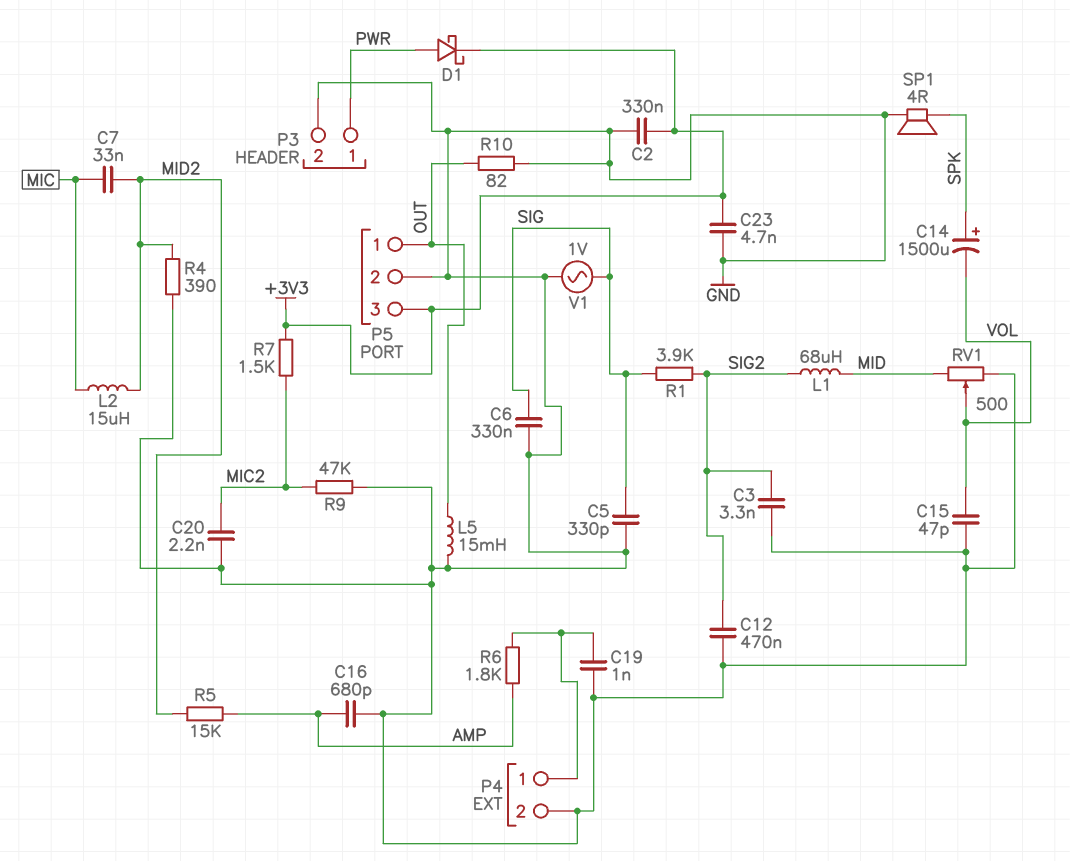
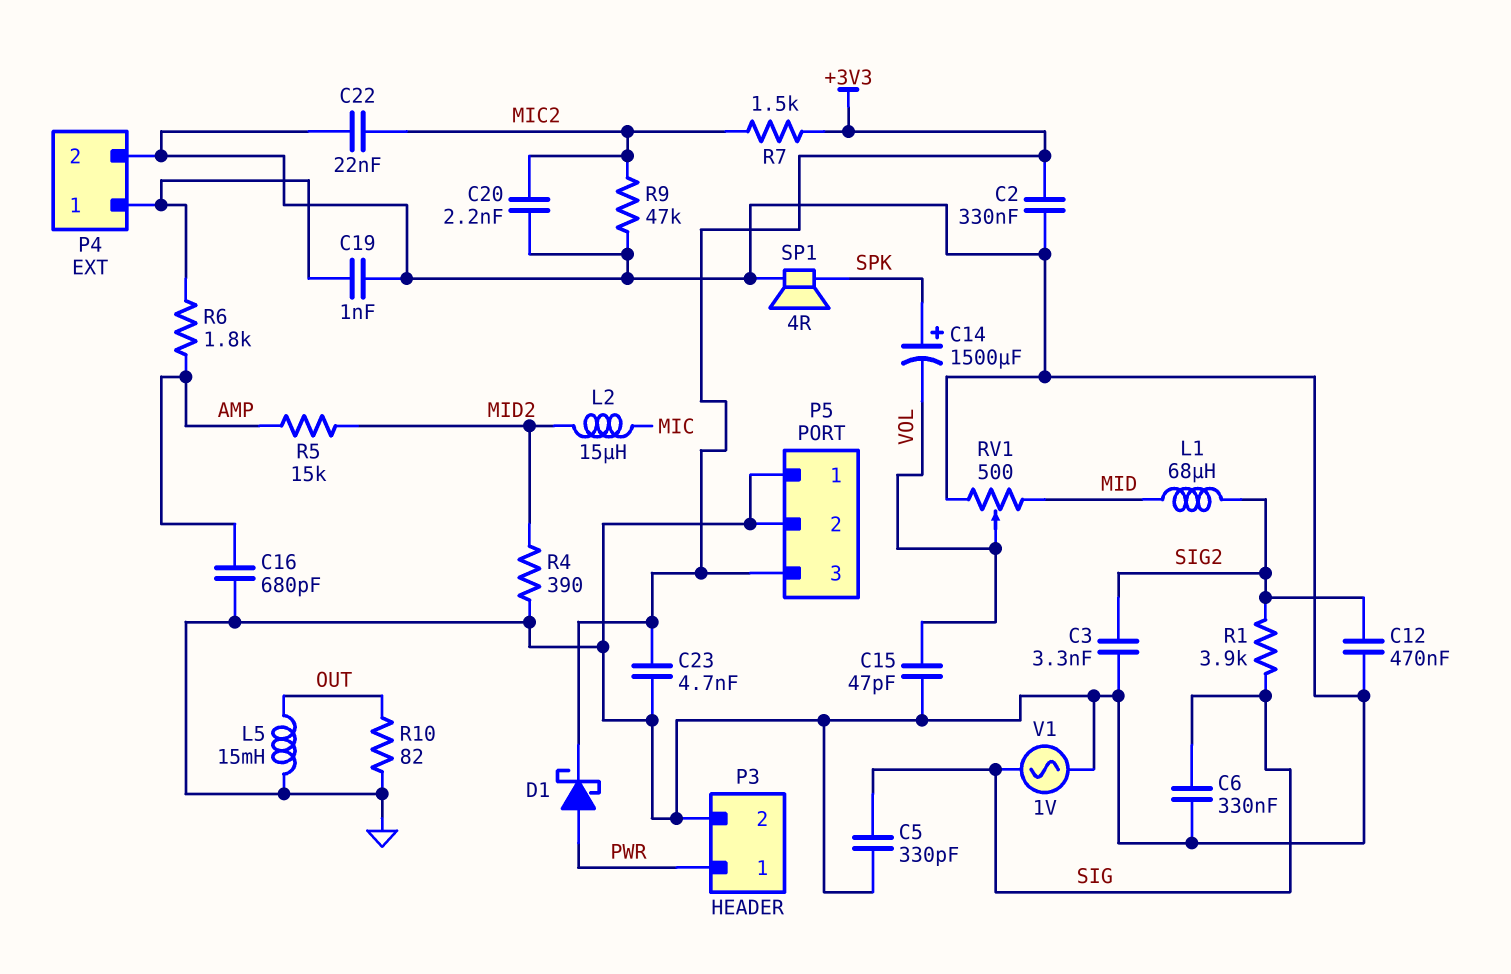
C7: 33nF (MIC, MID2) -> none
C22: none -> 22nF (GND, MIC2)
P5 pin 1: OUT -> GND

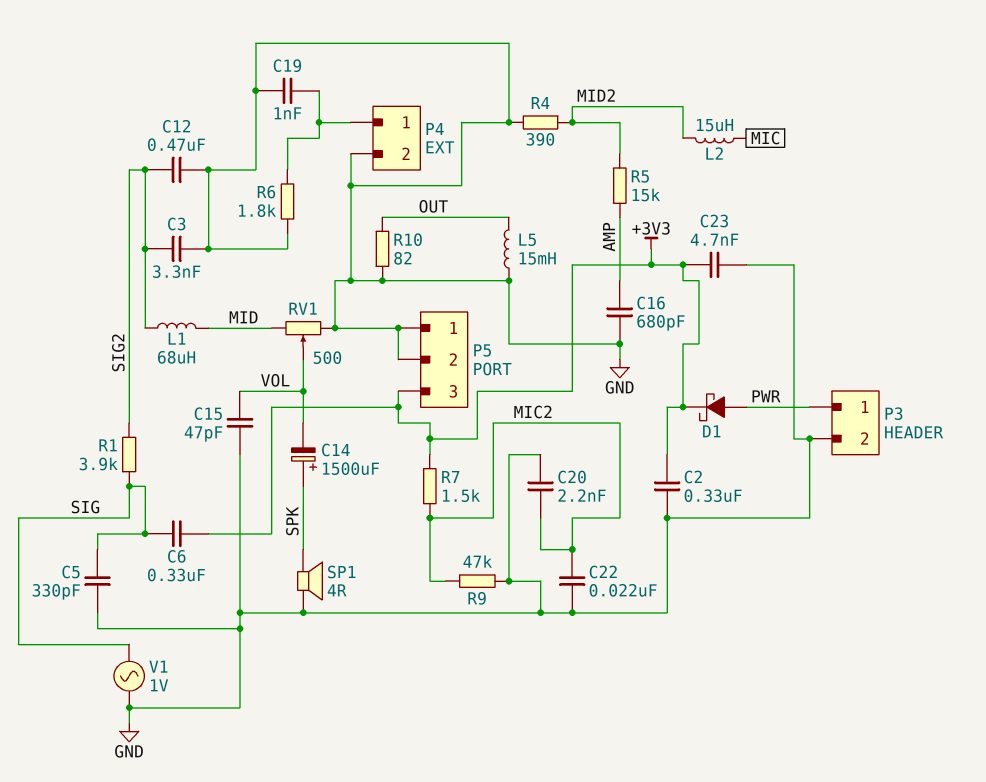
C6: 330nF (GND, SIG) -> 330nF (+3V3, SIG)
R6: 1.8k (AMP, P4/1) -> 1.8k (GND, P4/1)

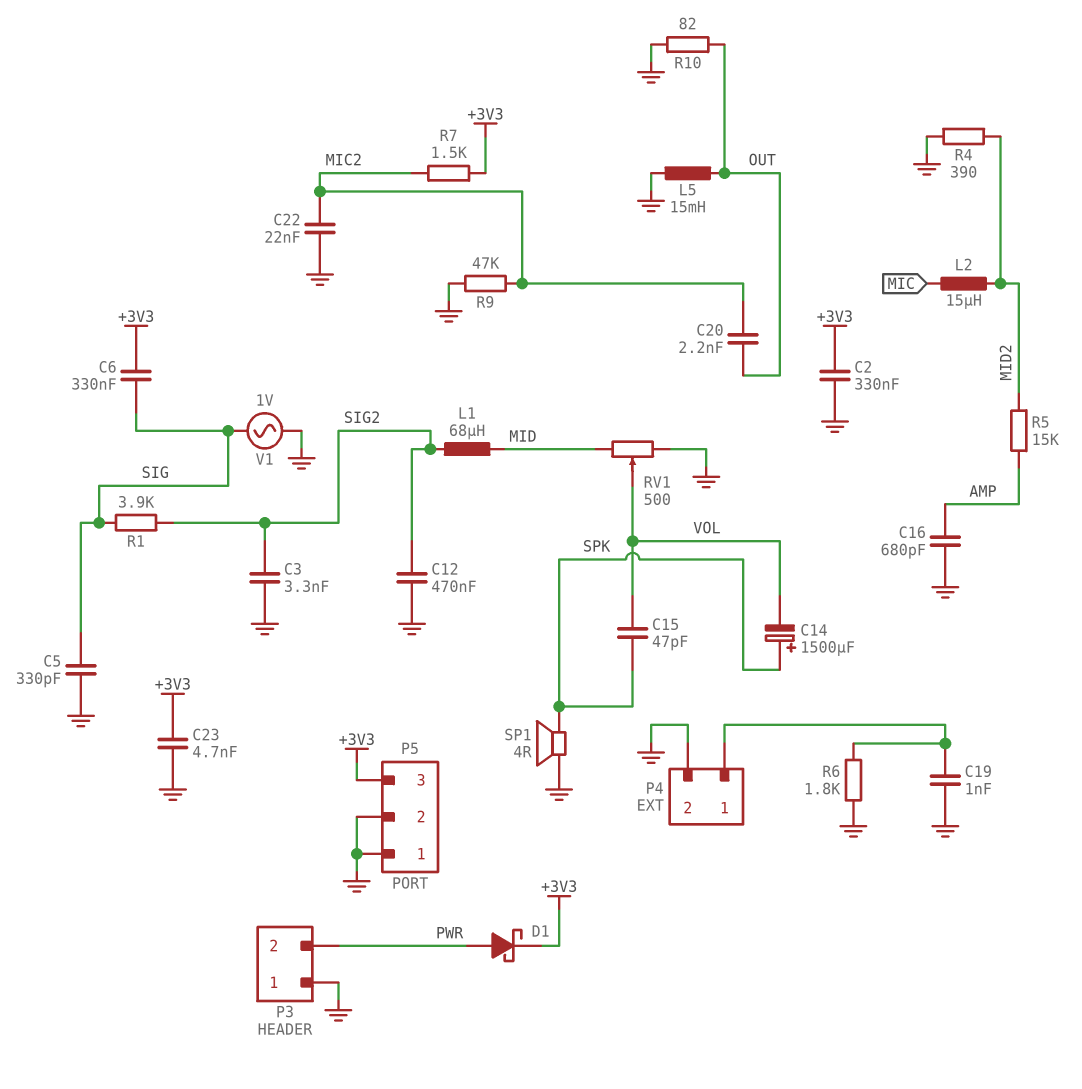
C15: 47pF (GND, VOL) -> 47pF (SPK, VOL)
C20: 2.2nF (GND, MIC2) -> 2.2nF (MIC2, OUT)
P3 pin 1: PWR -> GND
P3 pin 2: GND -> PWR

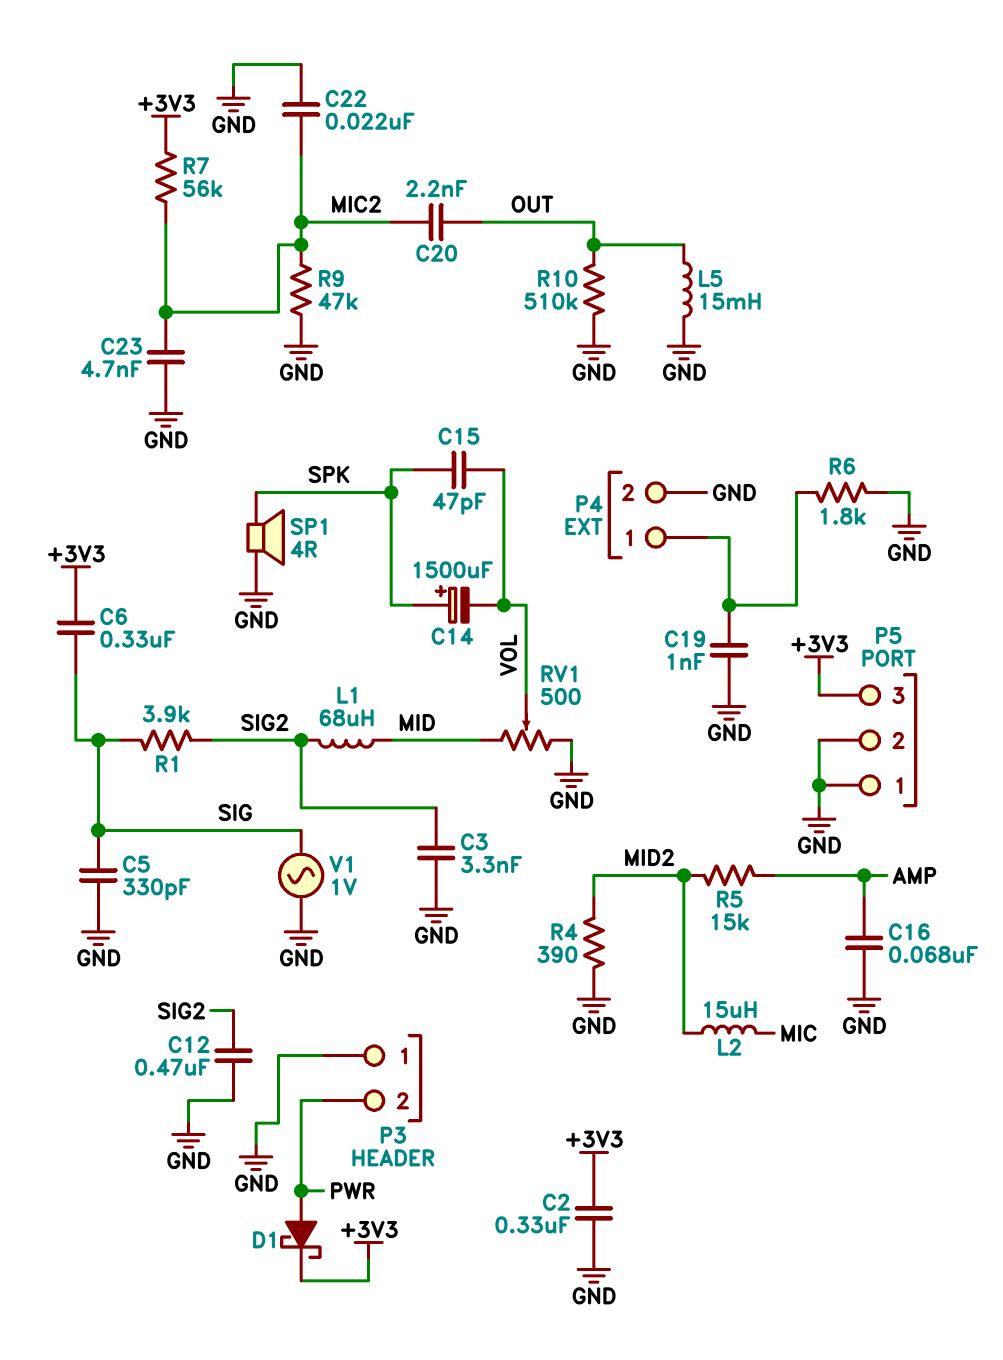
C16: 680pF (AMP, GND) -> 68nF (AMP, GND)
C23: 4.7nF (+3V3, GND) -> 4.7nF (GND, MIC2)
R7: 1.5k (+3V3, MIC2) -> 56k (+3V3, MIC2)
R10: 82 (GND, OUT) -> 510k (GND, OUT)

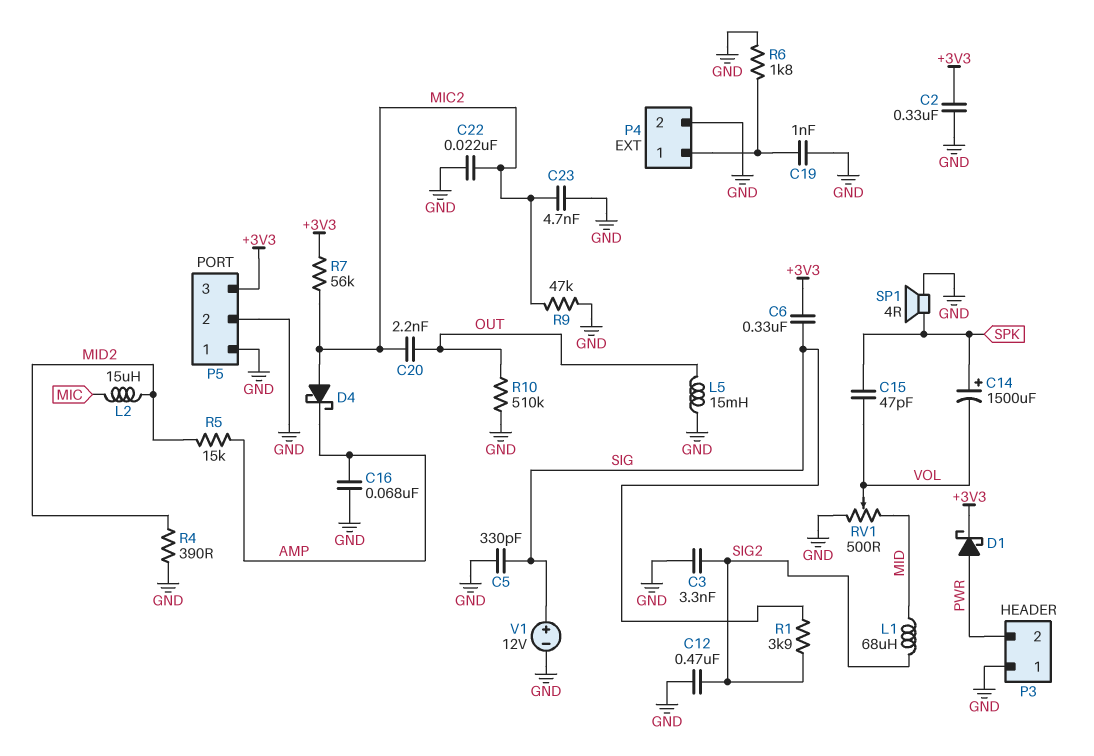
D4: none -> schottky (A MIC2, K AMP)
V1: AC 1V (GND, SIG) -> 12V (plus SIG, minus GND)

